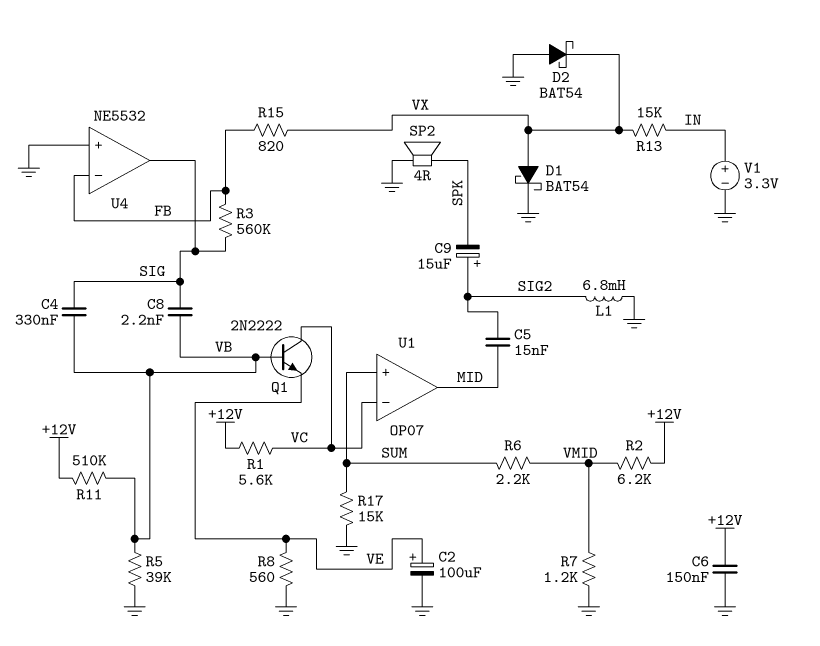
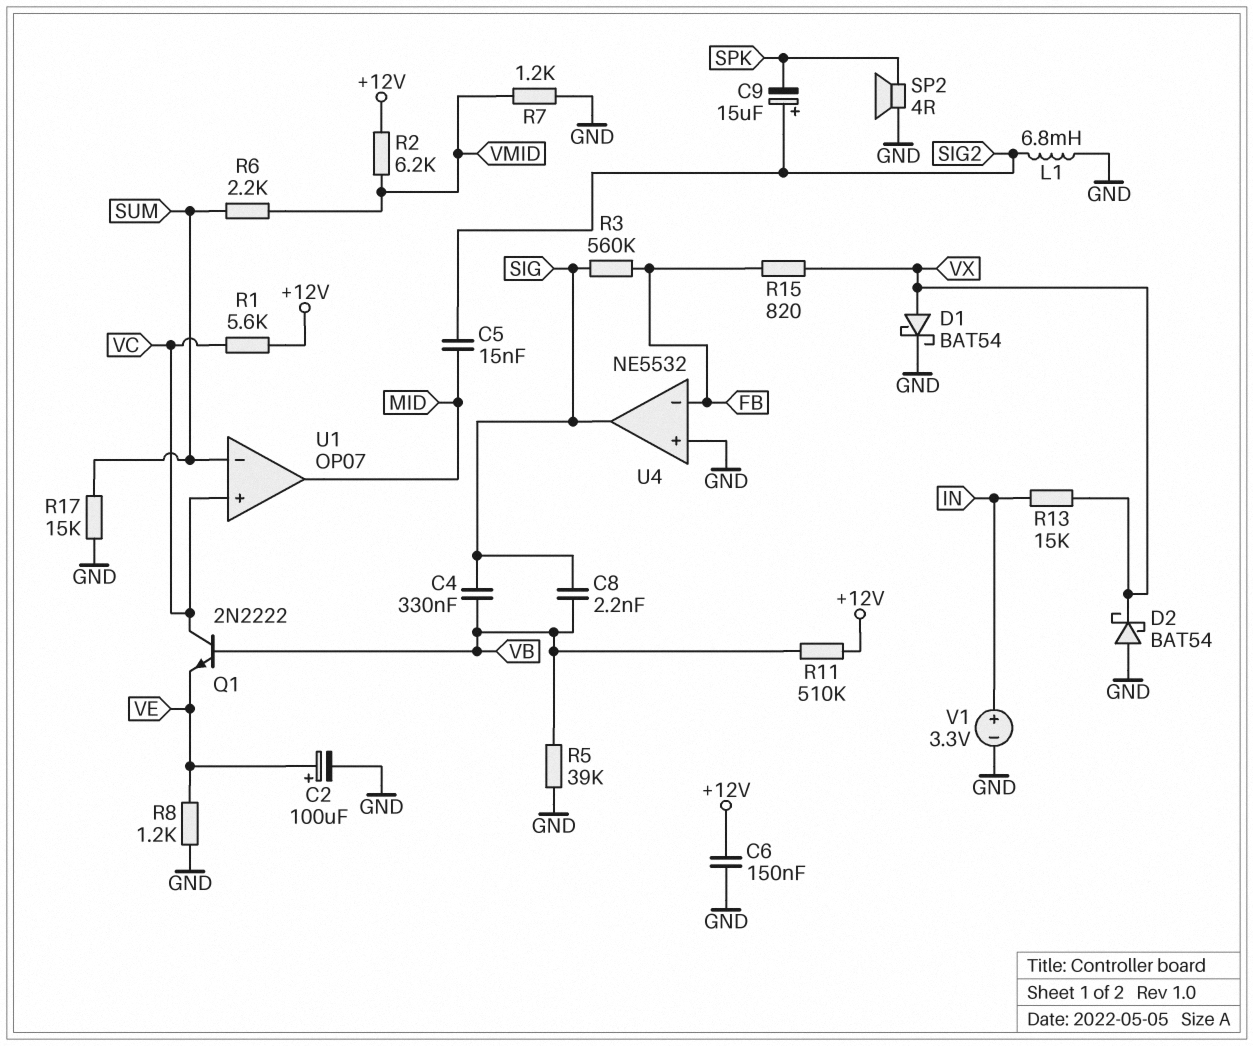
R8: 560 (GND, VE) -> 1.2k (GND, VE)
U1 pin in+: SUM -> VC
U1 pin in-: VC -> SUM

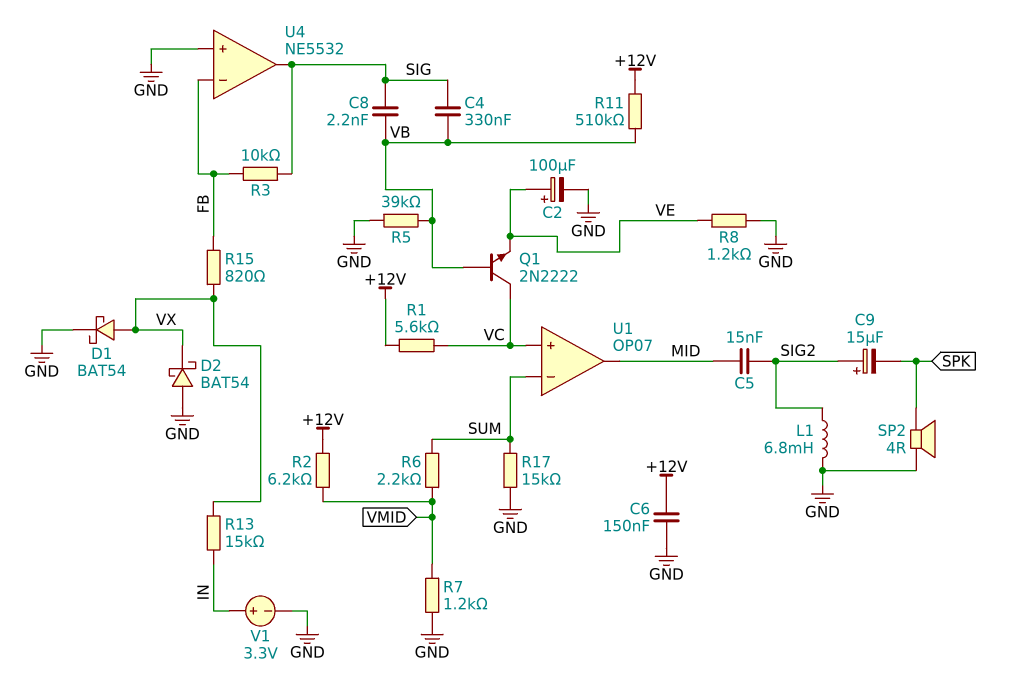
R3: 560k (FB, SIG) -> 10k (FB, SIG)

